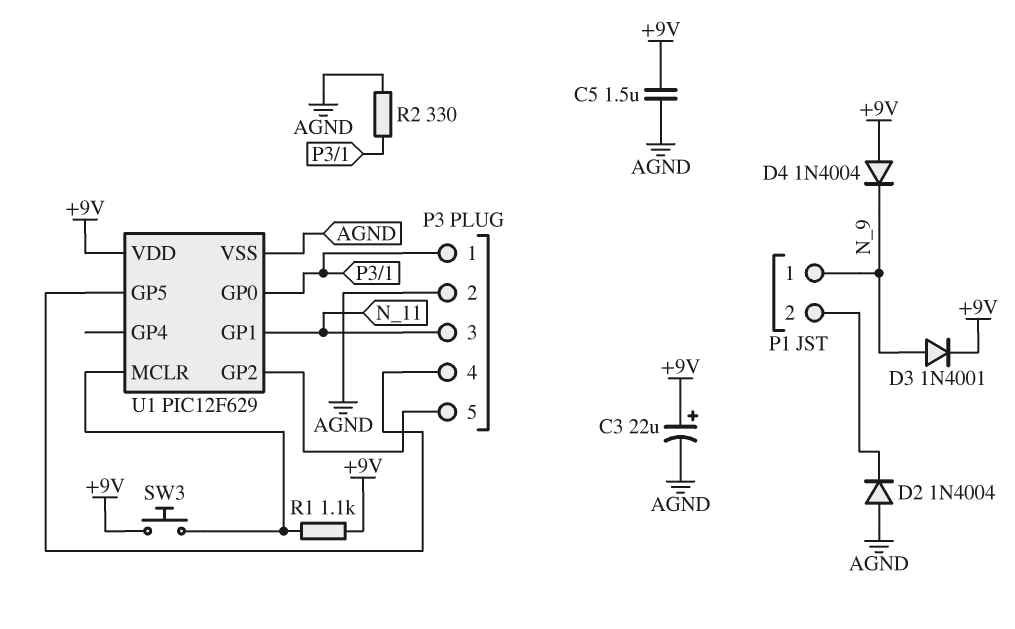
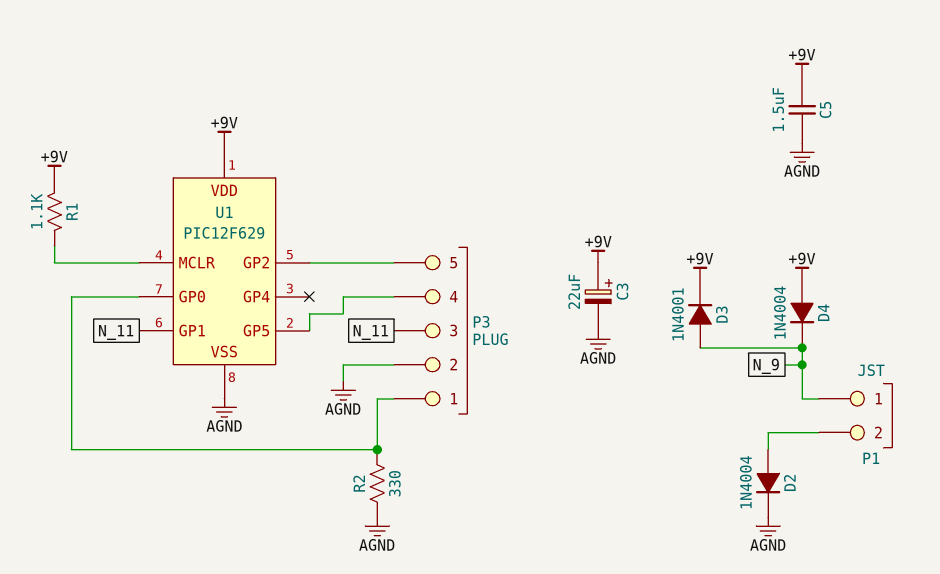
D2: diode 1N4004 (A AGND, K P1/2) -> diode 1N4004 (A P1/2, K AGND)
SW3: button (+9V, U1/MCLR) -> none

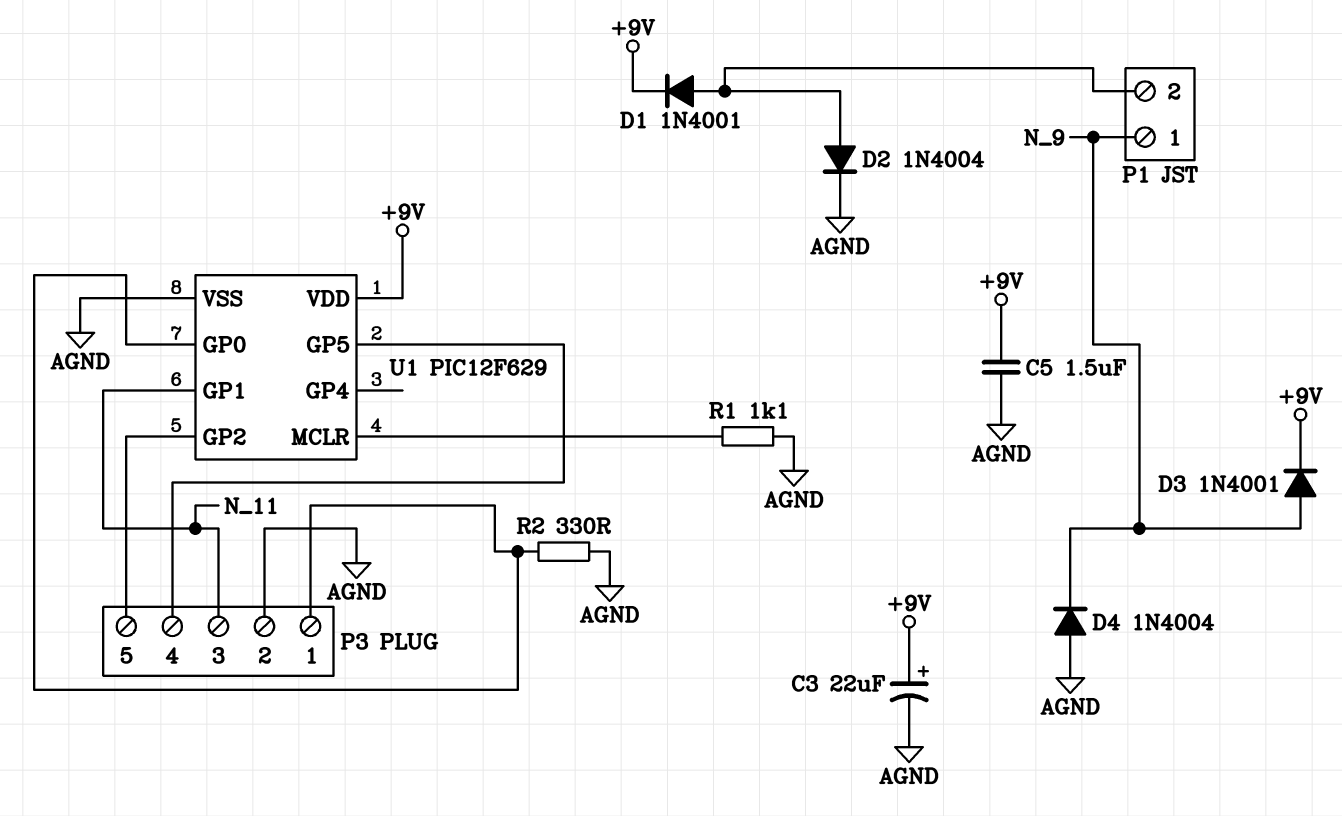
D1: none -> diode 1N4001 (A P1/2, K +9V)
D4: diode 1N4004 (A +9V, K N_9) -> diode 1N4004 (A AGND, K N_9)
R1: 1.1k (+9V, U1/MCLR) -> 1.1k (AGND, U1/MCLR)

